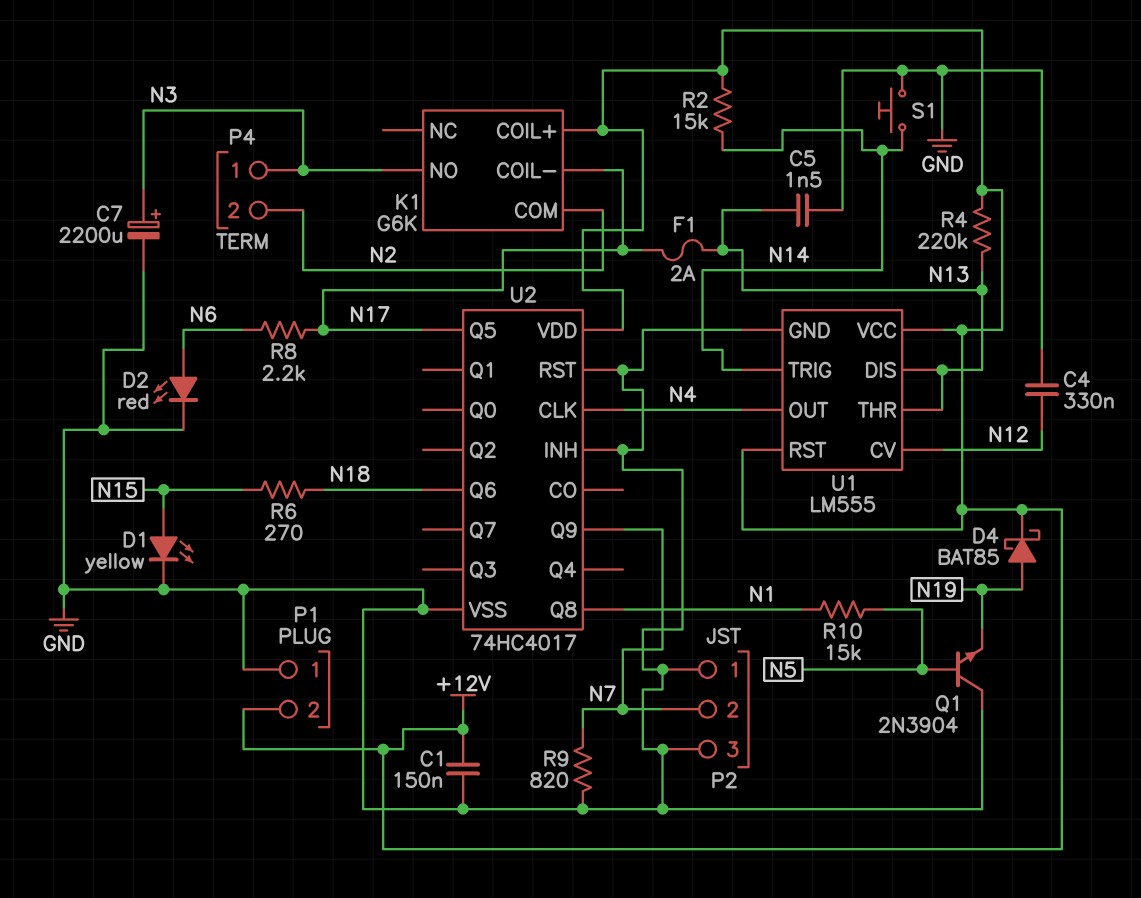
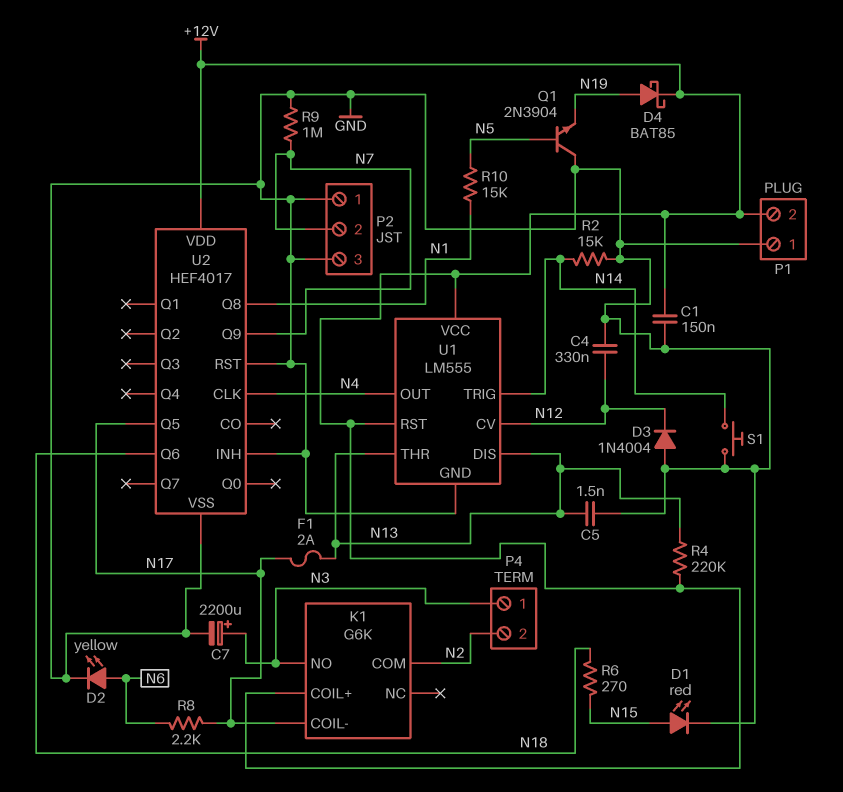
D1: LED yellow (A N15, K GND) -> LED red (A N15, K GND)
D2: LED red (A N6, K GND) -> LED yellow (A N6, K GND)
D3: none -> diode 1N4004 (A GND, K N12)
R2: 15k (+12V, N14) -> 15k (GND, N14)
R9: 820 (GND, N7) -> 1M (GND, N7)
U2: 74HC4017 -> HEF4017

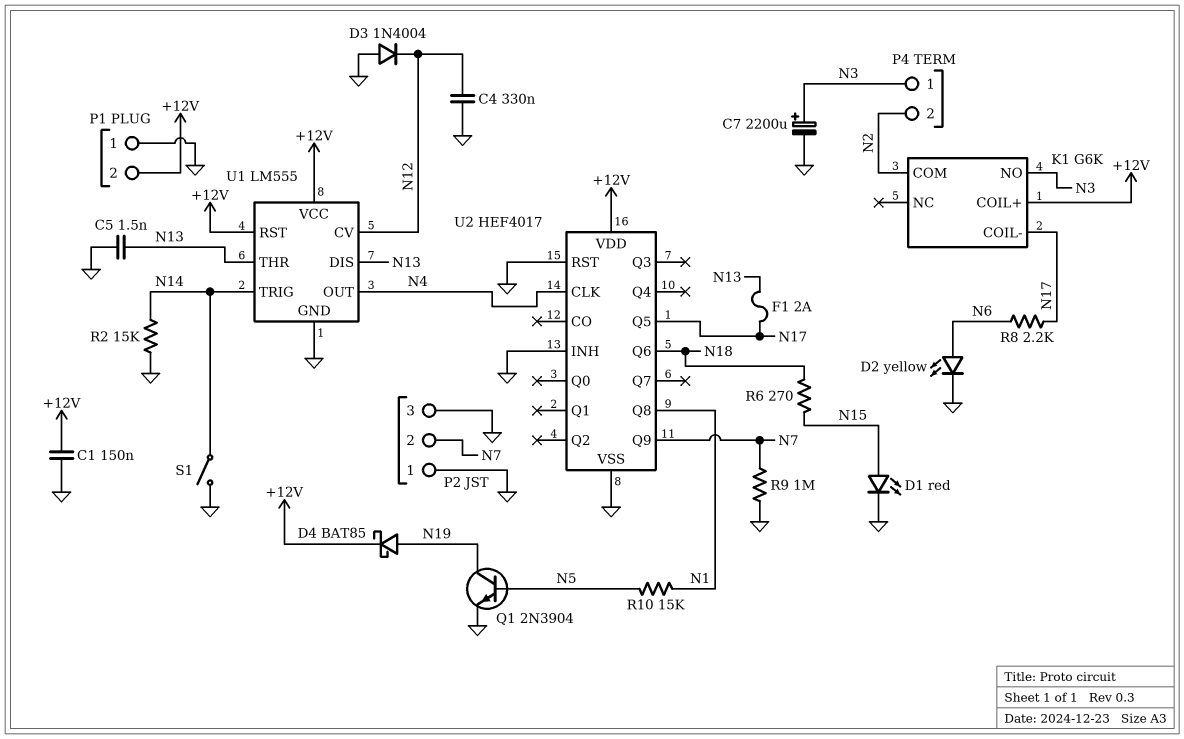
Q1: NPN 2N3904 (B N5, C GND, E N19) -> NPN 2N3904 (B N5, C N19, E GND)
R4: 220k (+12V, N13) -> none
S1: button (GND, N14) -> switch (GND, N14)

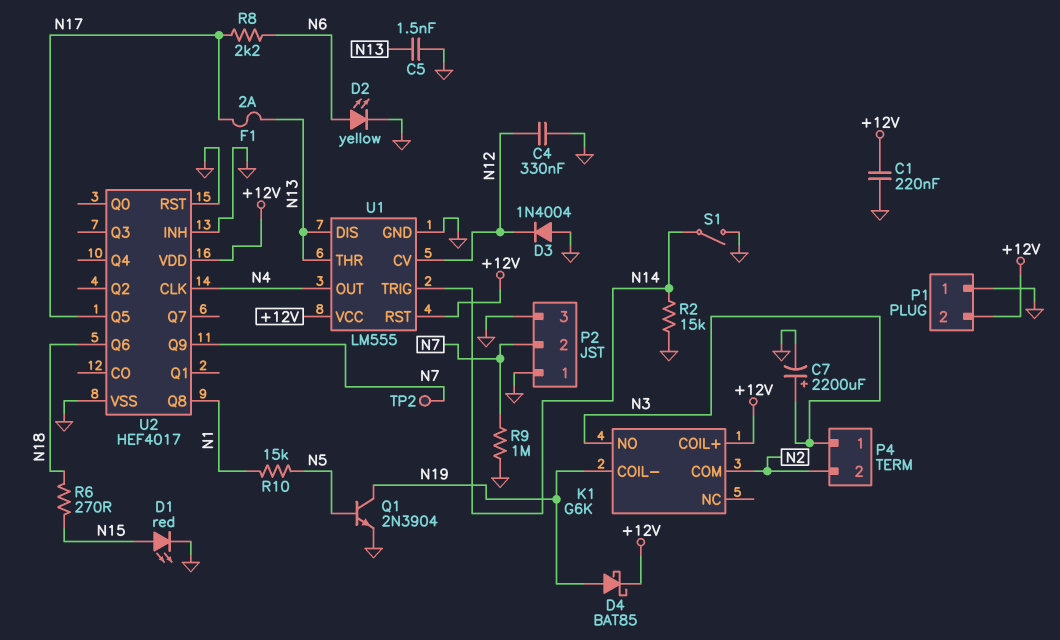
C1: 150nF (+12V, GND) -> 220nF (+12V, GND)
K1 pin COIL-: N17 -> N19
TP2: none -> test point (N7)

